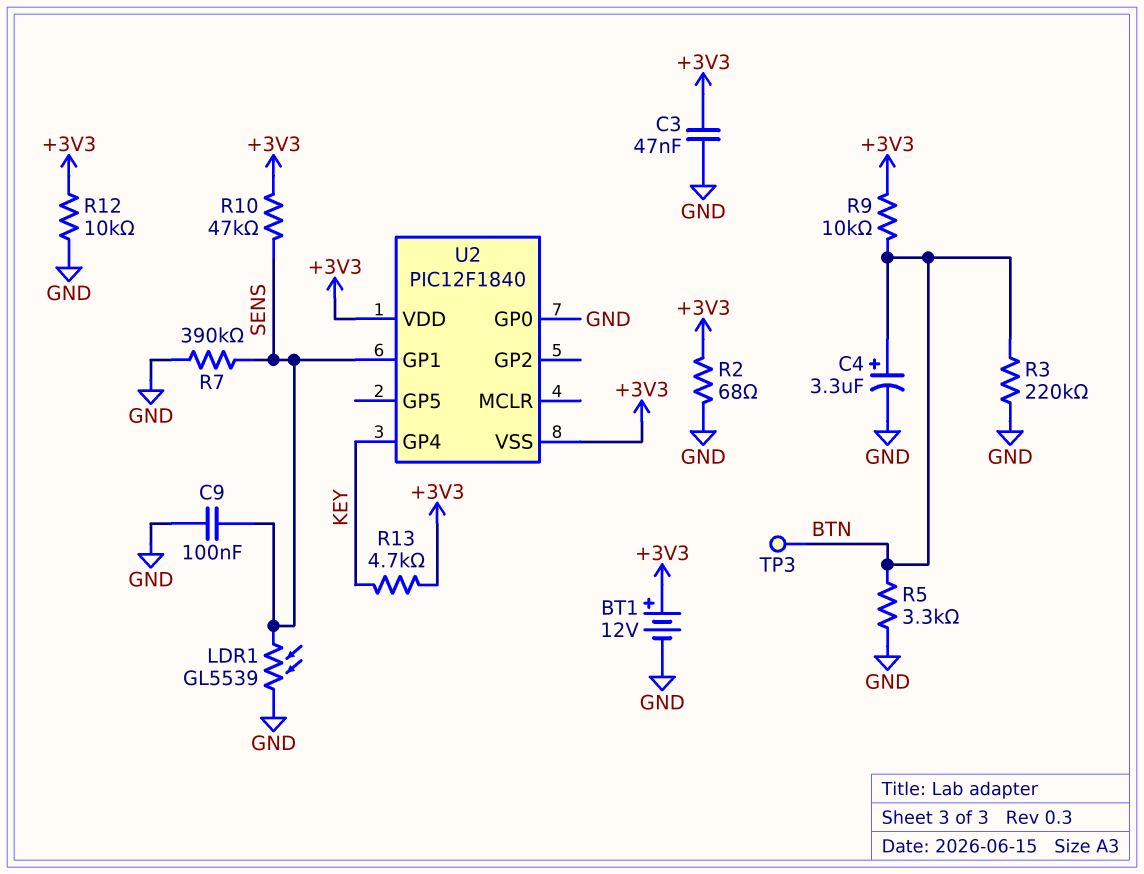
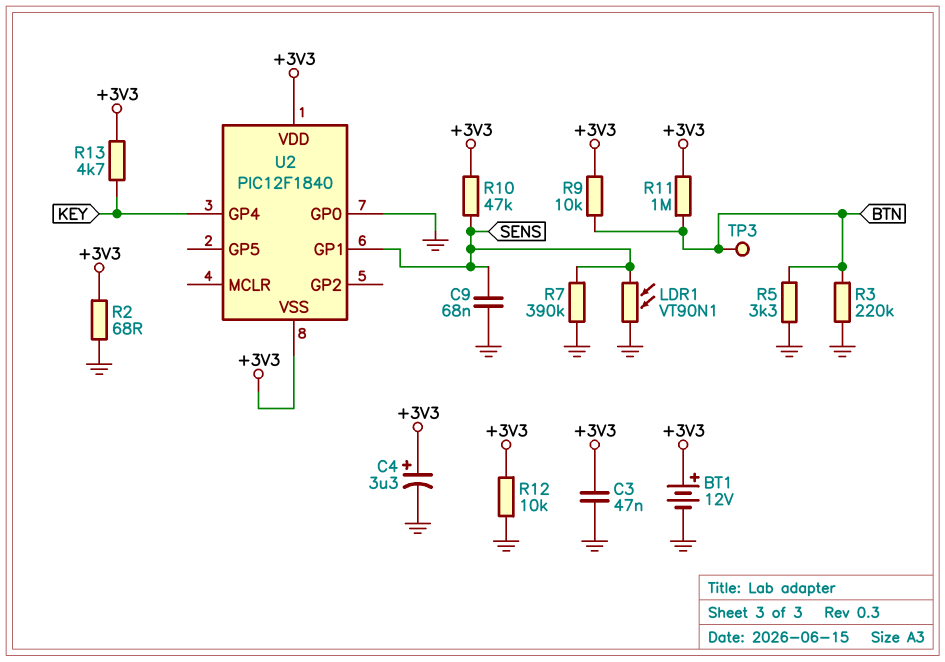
C4: 3.3uF (plus BTN, minus GND) -> 3.3uF (plus +3V3, minus GND)
C9: 100nF (GND, SENS) -> 68nF (GND, SENS)
LDR1: GL5539 (GND, SENS) -> VT90N1 (GND, SENS)
R11: none -> 1M (+3V3, BTN)

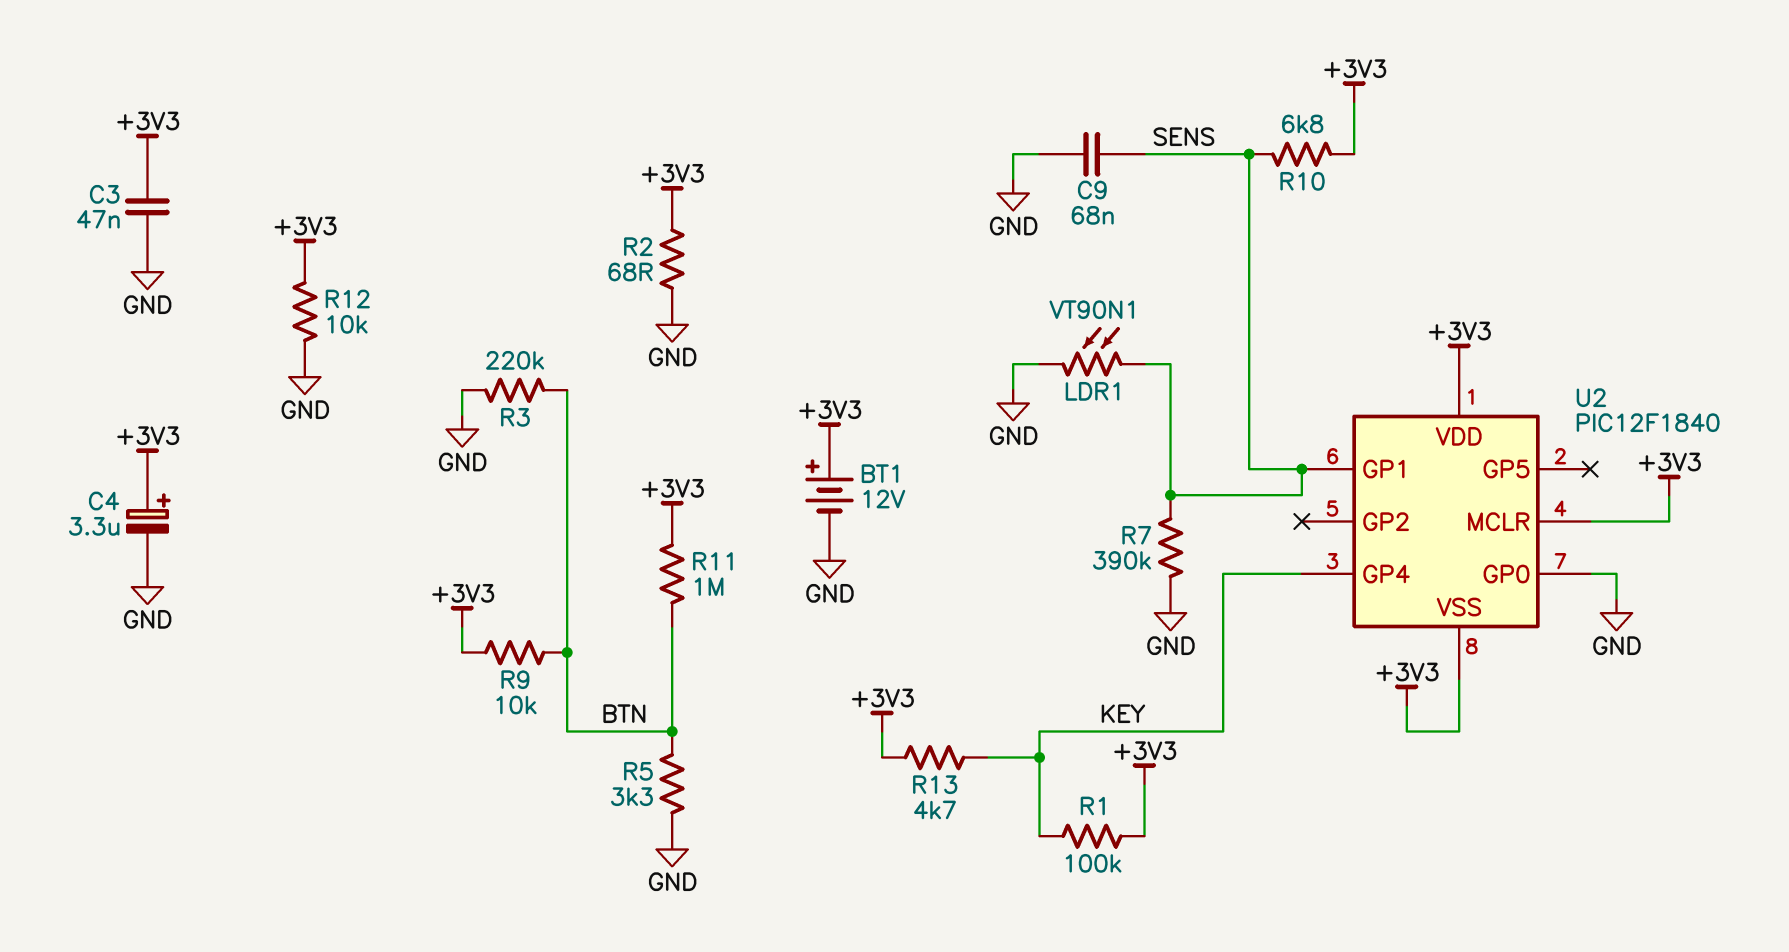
R1: none -> 100k (+3V3, KEY)
R10: 47k (+3V3, SENS) -> 6.8k (+3V3, SENS)
TP3: test point (BTN) -> none
U2 pin MCLR: none -> +3V3

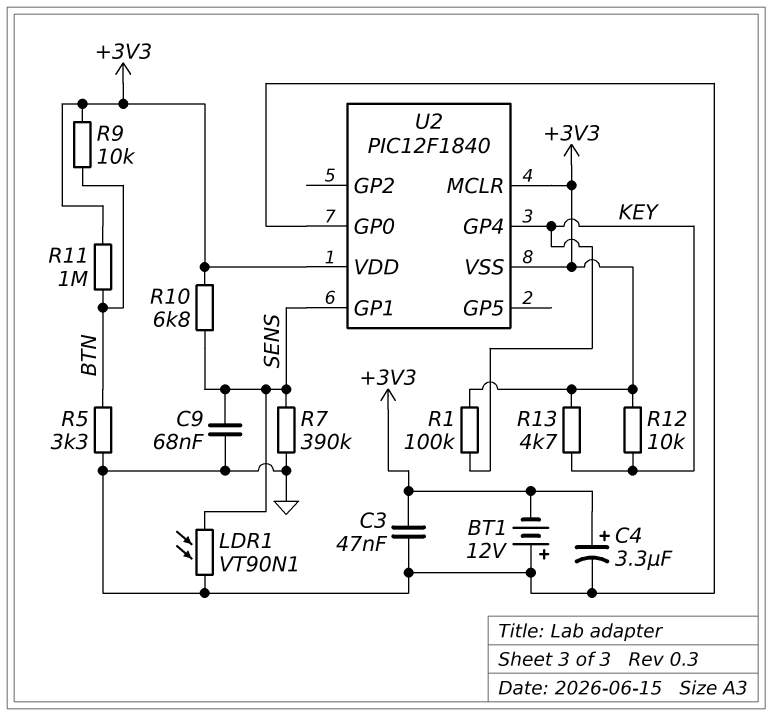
BT1: 12V (plus +3V3, minus GND) -> 12V (plus GND, minus +3V3)
R2: 68 (+3V3, GND) -> none
R3: 220k (BTN, GND) -> none
R12: 10k (+3V3, GND) -> 10k (+3V3, KEY)

